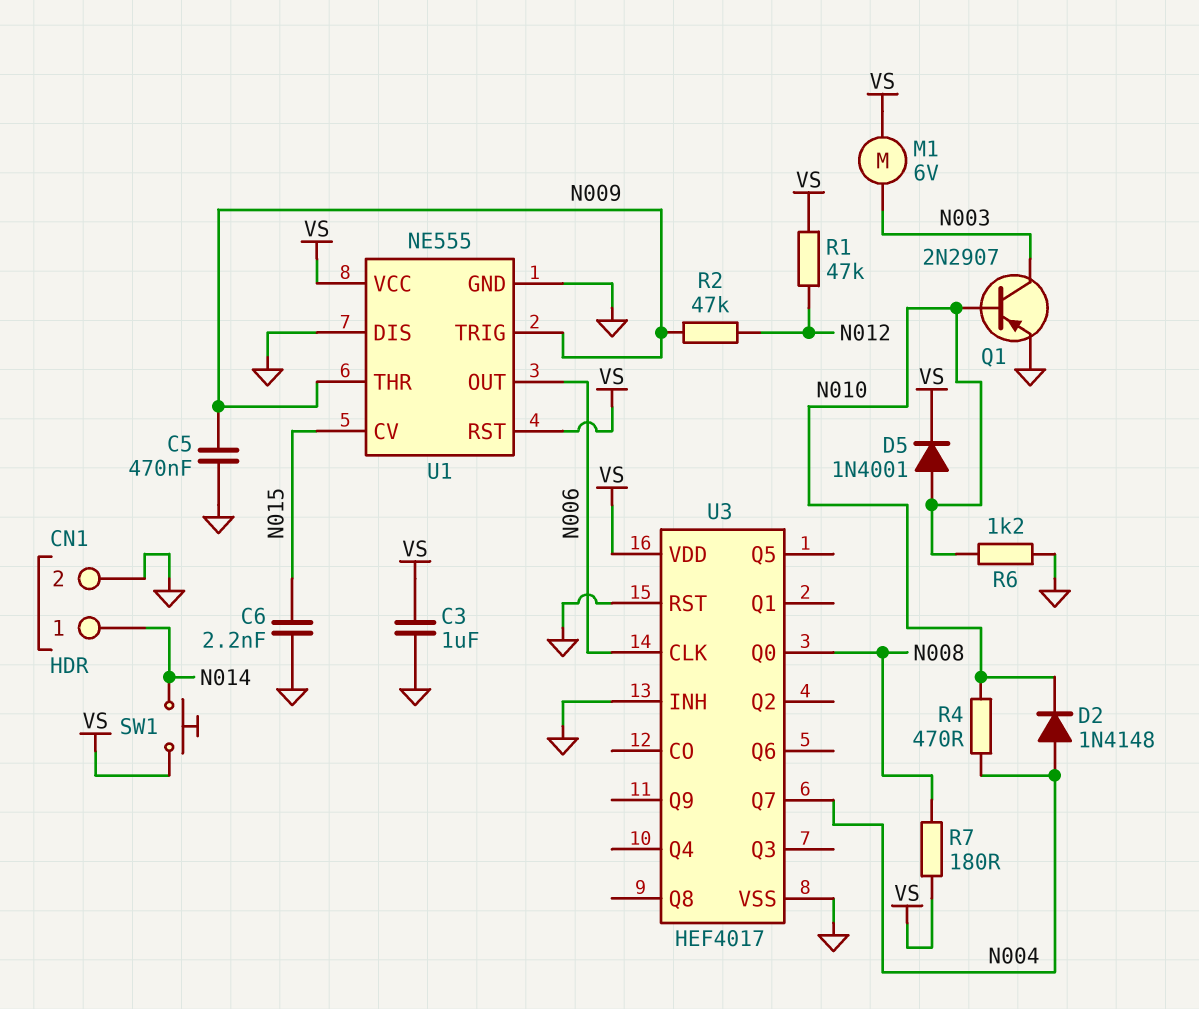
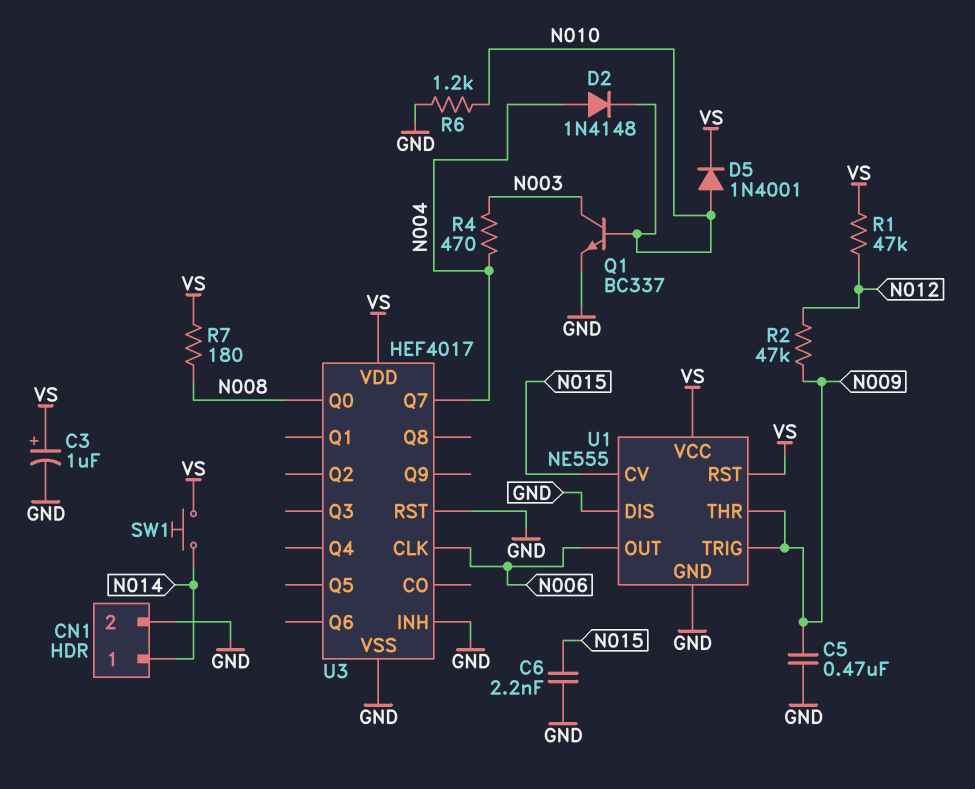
C3: 1uF (GND, VS) -> 1uF (plus VS, minus GND)
M1: motor 6V (N003, VS) -> none
Q1: PNP 2N2907 (B N010, C N003, E GND) -> NPN BC337 (B N010, C N003, E GND)
R4: 470 (N004, N010) -> 470 (N003, N004)

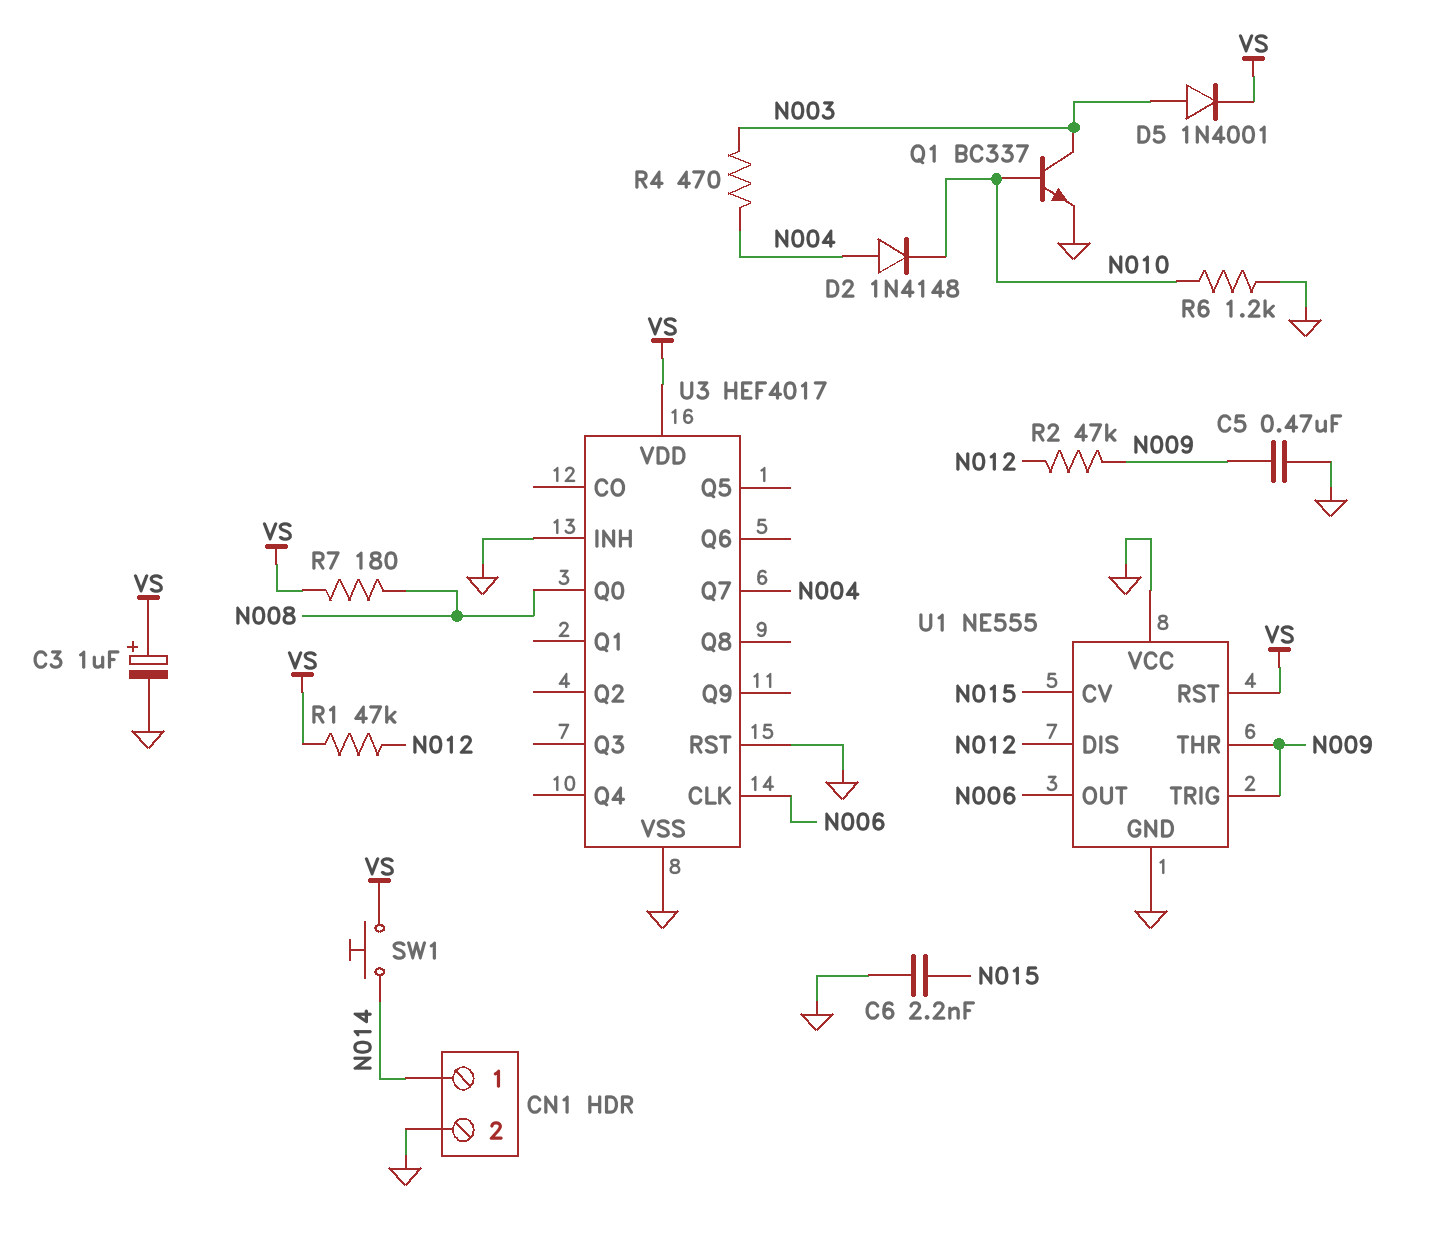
D5: diode 1N4001 (A N010, K VS) -> diode 1N4001 (A N003, K VS)
U1 pin DIS: GND -> N012
U1 pin VCC: VS -> GND

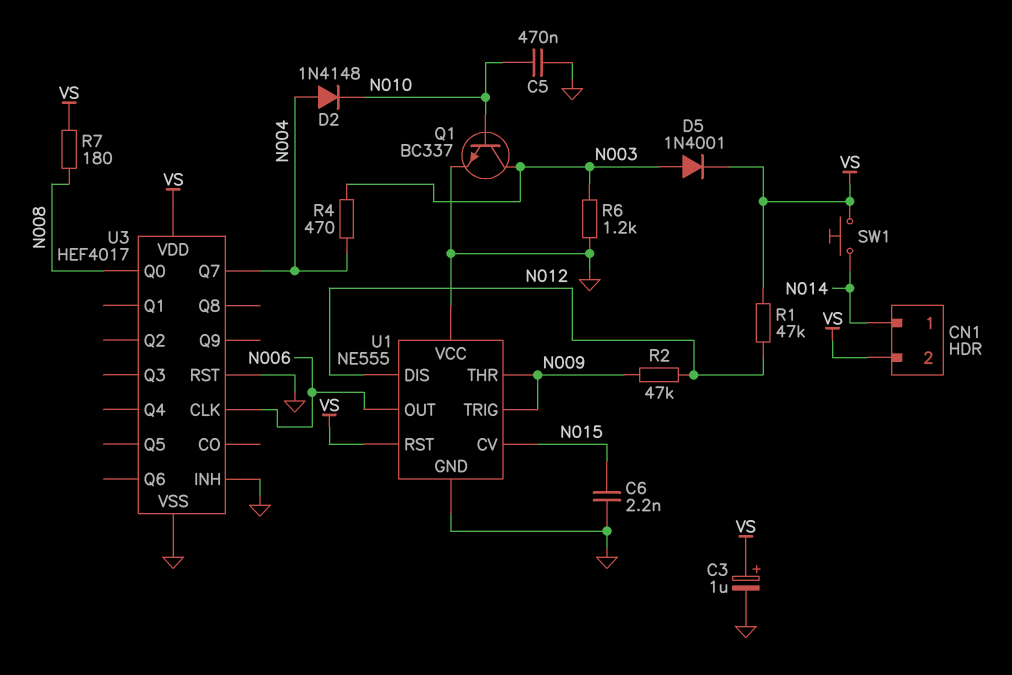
C5: 470nF (GND, N009) -> 470nF (GND, N010)
CN1 pin 2: GND -> VS
R6: 1.2k (GND, N010) -> 1.2k (GND, N003)

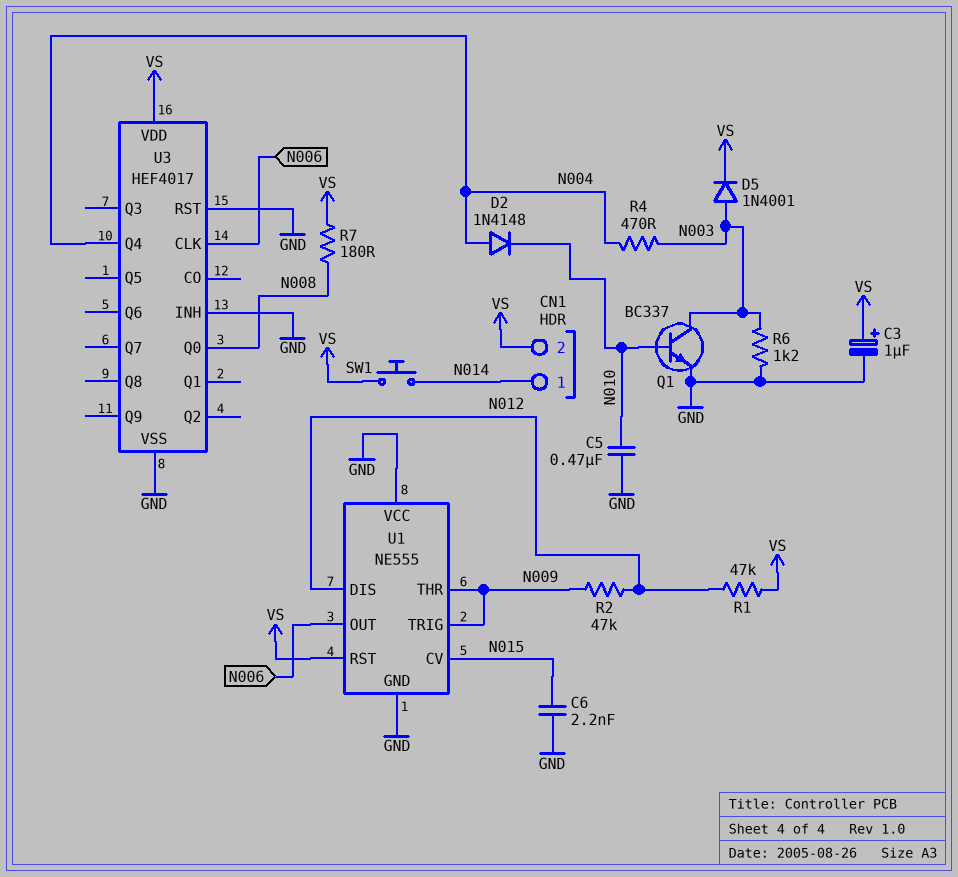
U3 pin Q4: none -> N004
U3 pin Q7: N004 -> none

